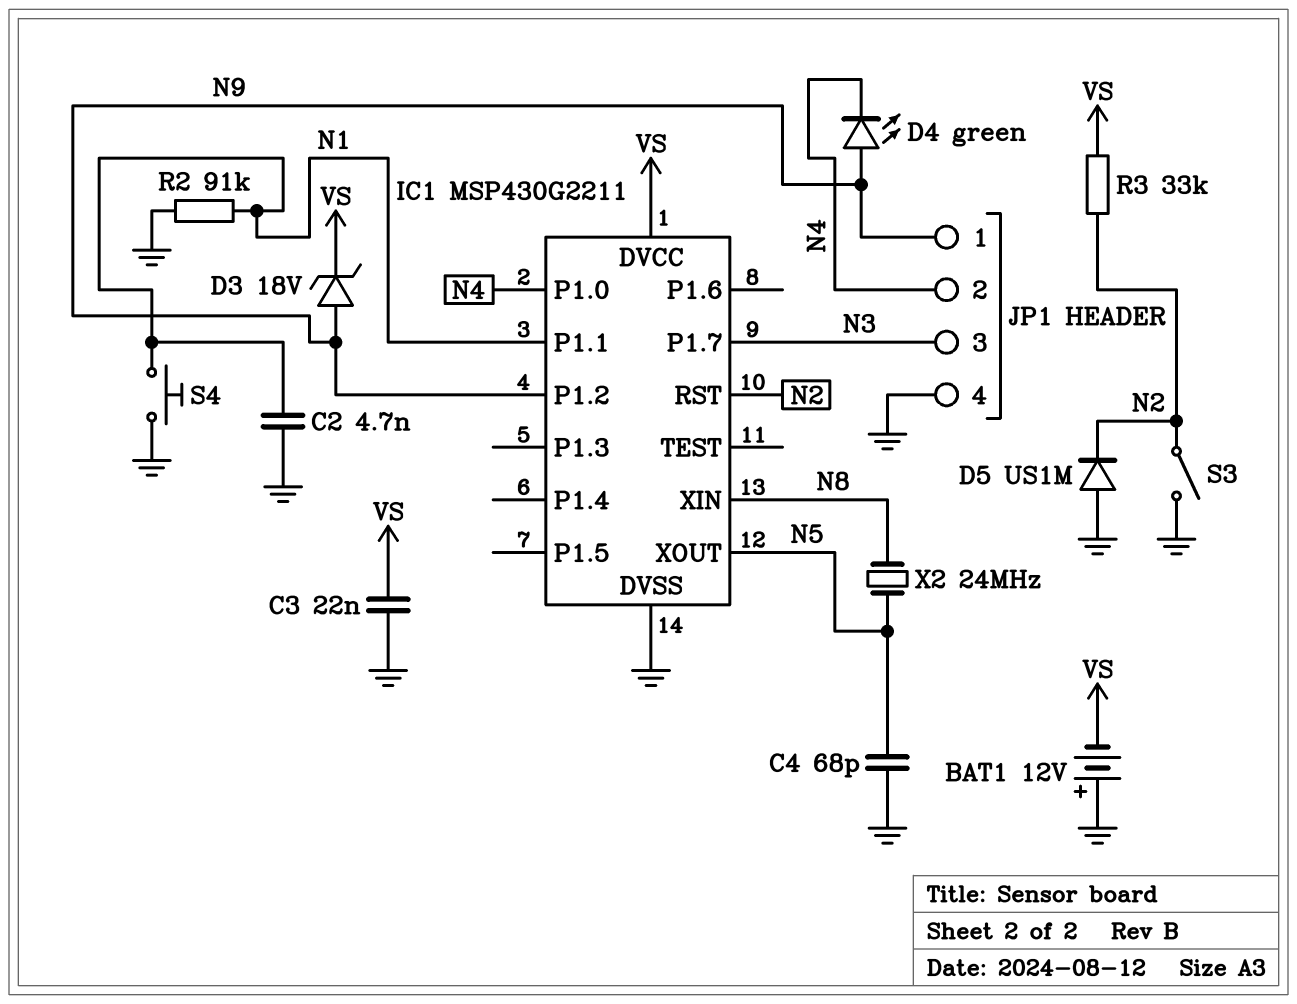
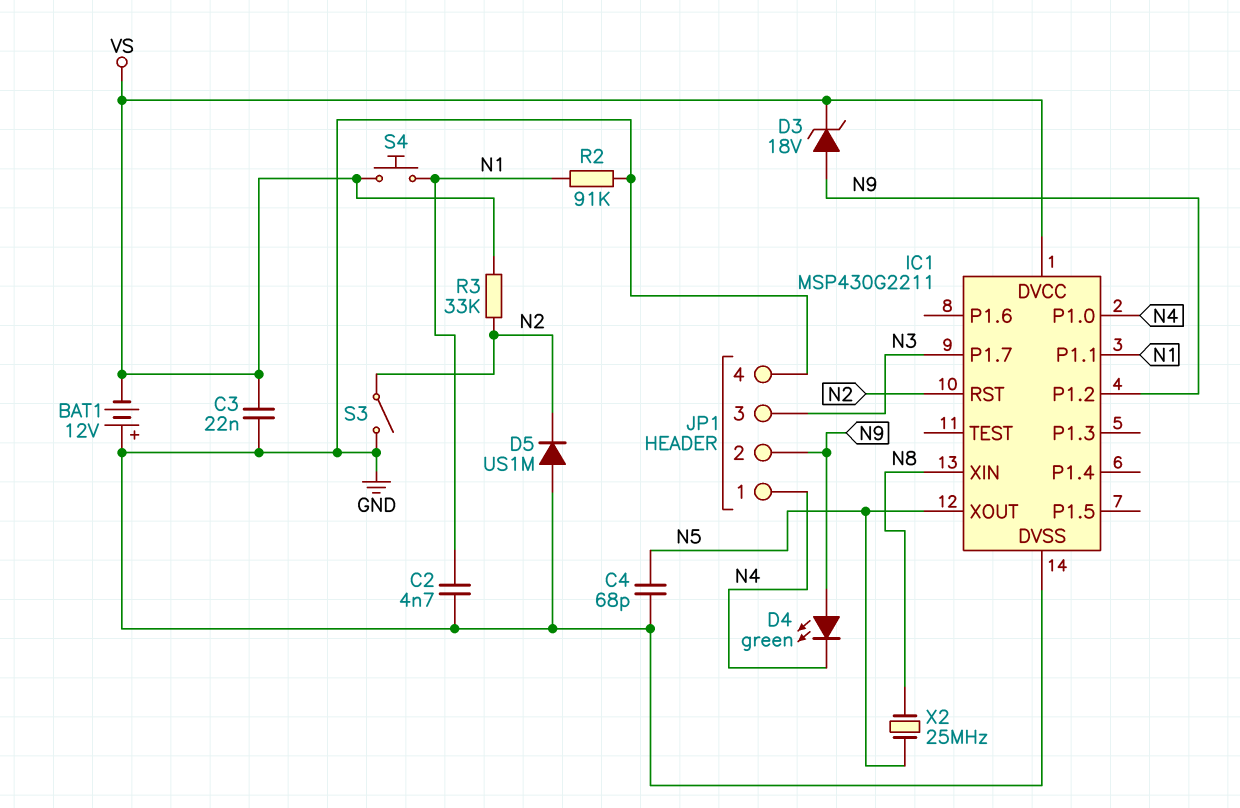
JP1 pin 1: N9 -> N4
JP1 pin 2: N4 -> N9
S4: button (GND, N1) -> button (N1, VS)
X2: 24MHz (N5, N8) -> 25MHz (N5, N8)

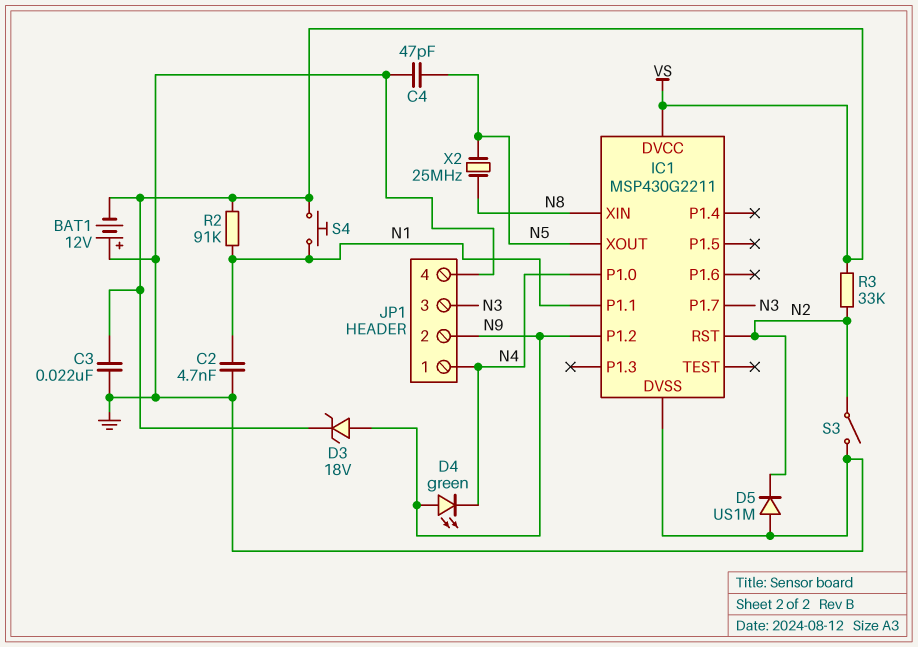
C4: 68pF (GND, N5) -> 47pF (GND, N5)
R2: 91k (GND, N1) -> 91k (N1, VS)

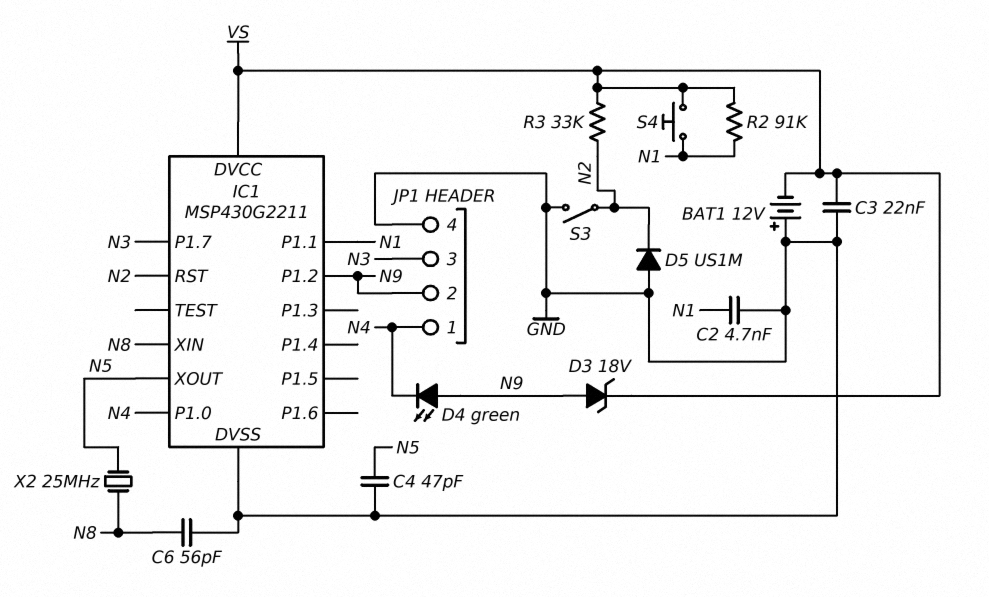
C6: none -> 56pF (GND, N8)

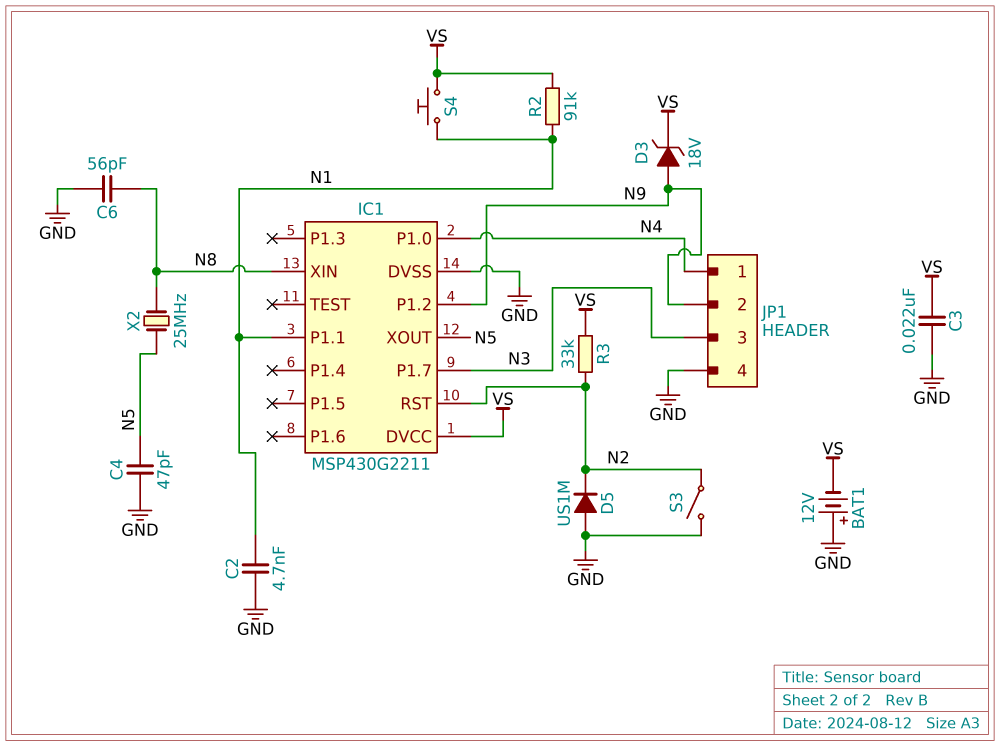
D4: LED green (A N9, K N4) -> none

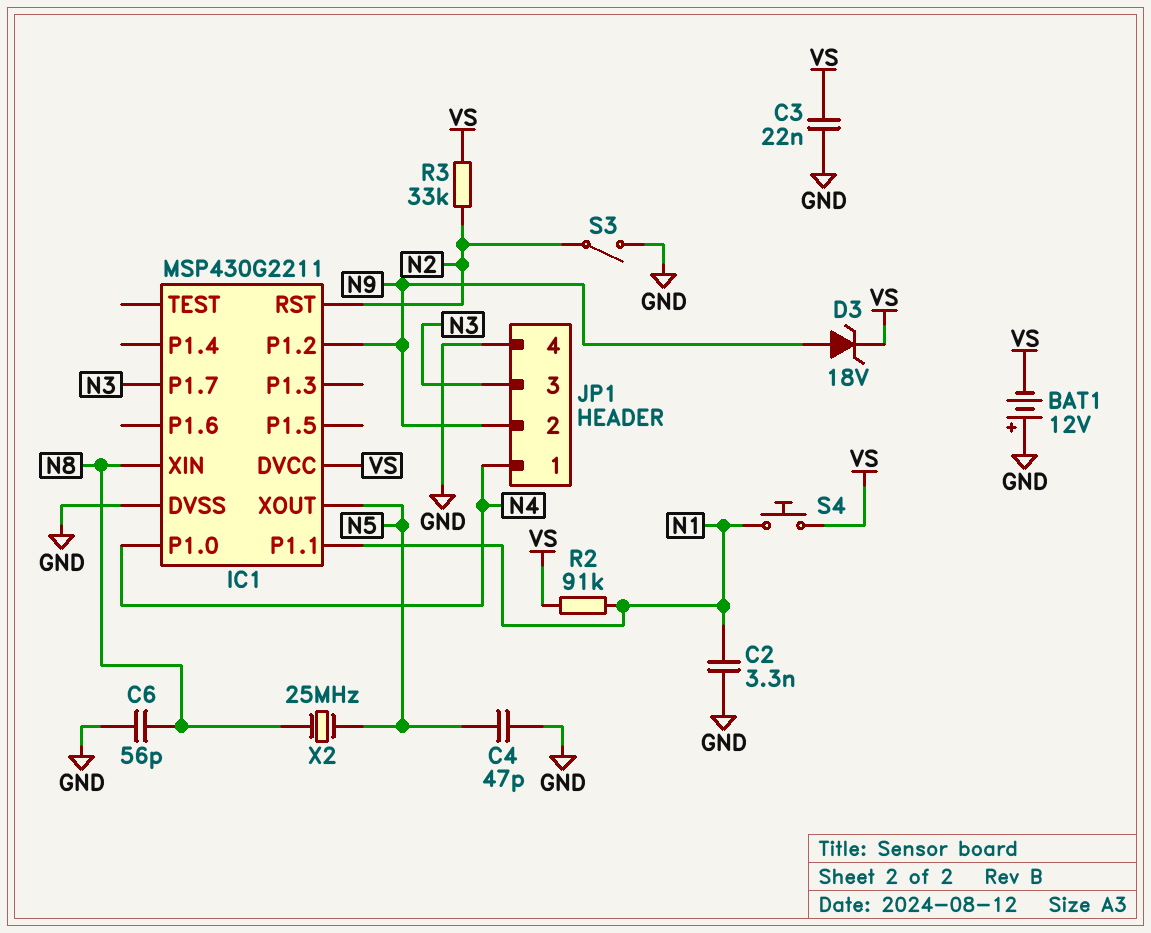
C2: 4.7nF (GND, N1) -> 3.3nF (GND, N1)
D5: diode US1M (A GND, K N2) -> none

